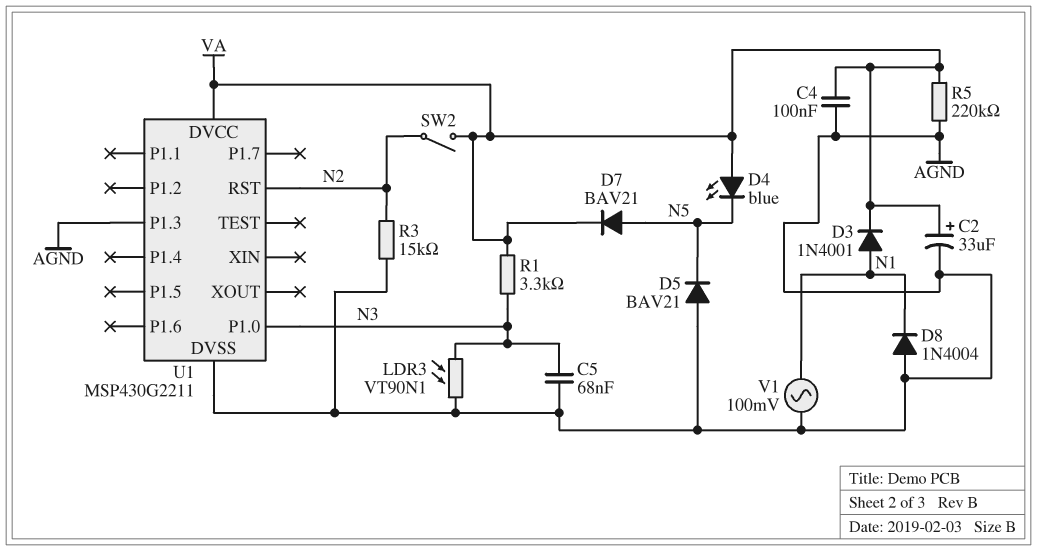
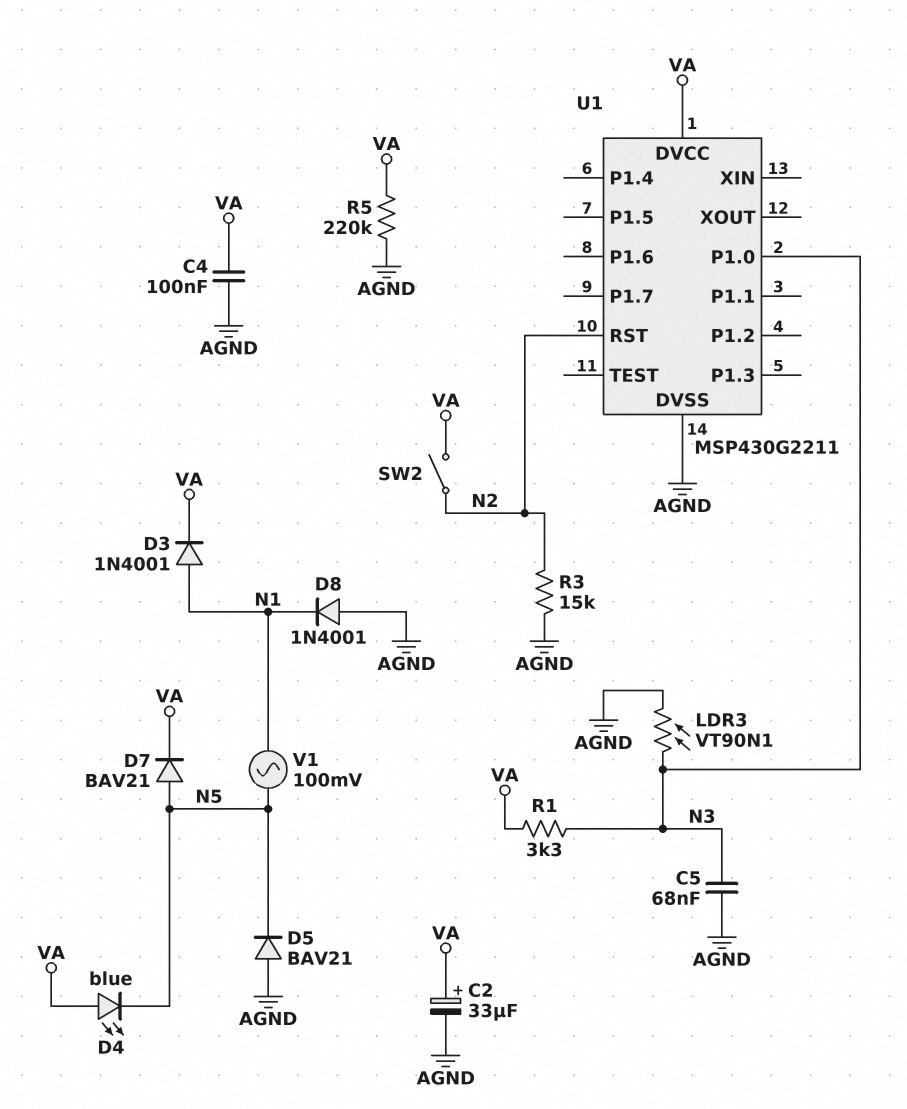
D8: diode 1N4004 (A AGND, K N1) -> diode 1N4001 (A AGND, K N1)
U1 pin P1.3: AGND -> none
V1: AC 100mV (AGND, N1) -> AC 100mV (N1, N5)

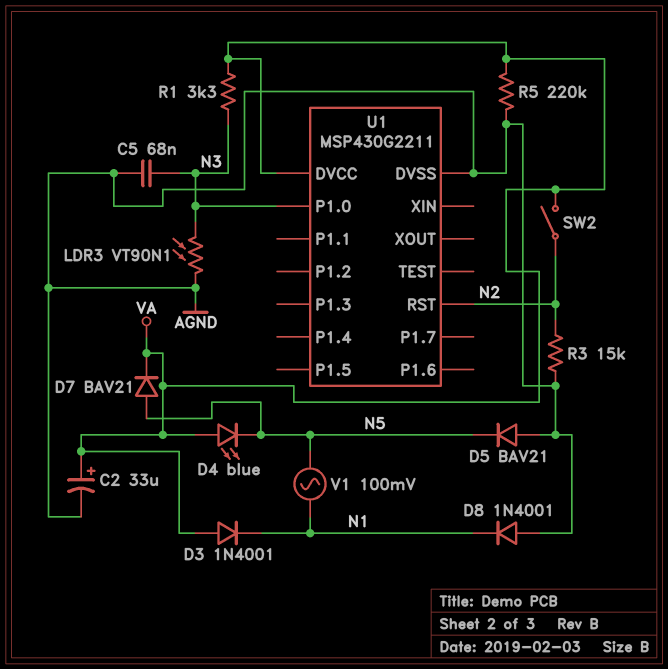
C4: 100nF (AGND, VA) -> none
D3: diode 1N4001 (A N1, K VA) -> diode 1N4001 (A VA, K N1)

